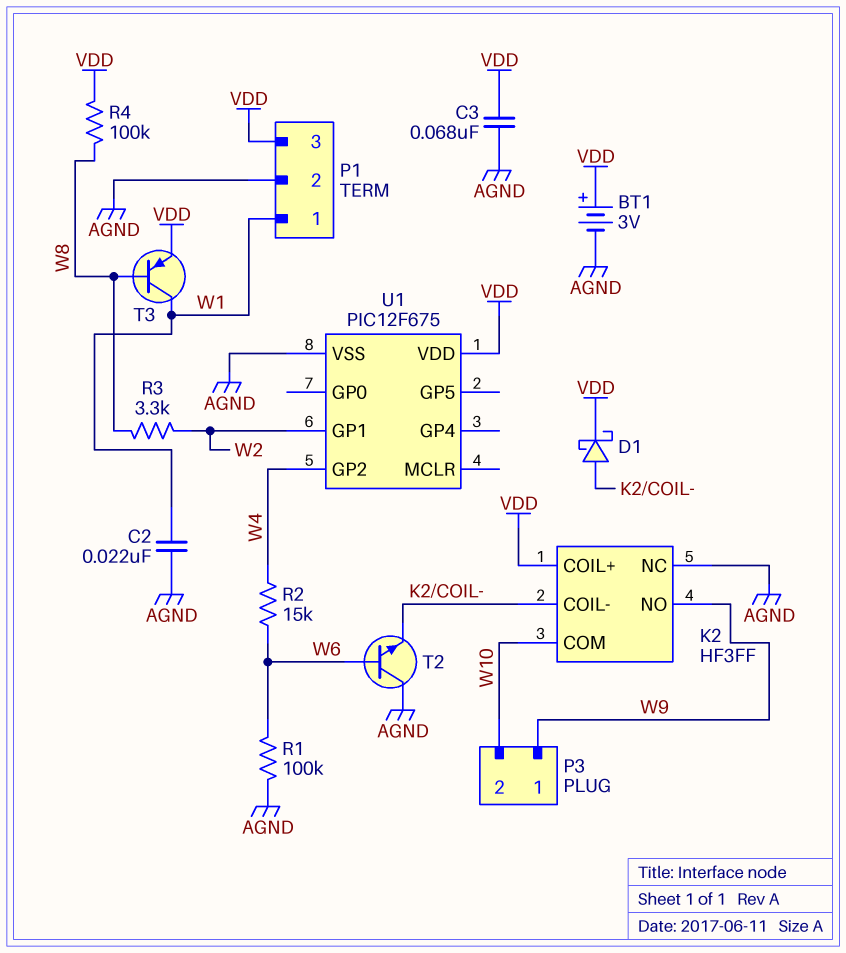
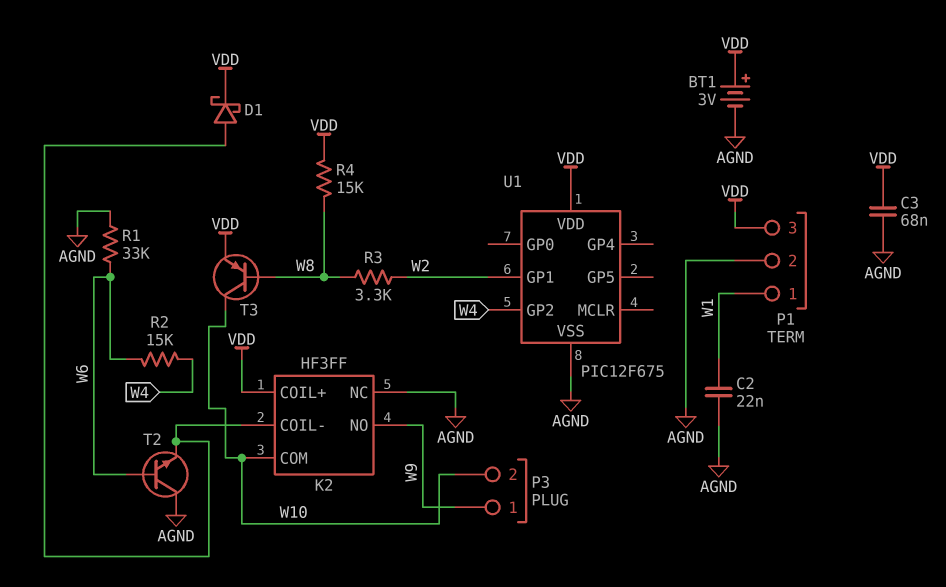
R1: 100k (AGND, W6) -> 33k (AGND, W6)
R4: 100k (VDD, W8) -> 15k (VDD, W8)
T3: PNP (B W8, C W1, E VDD) -> PNP (B W8, C W10, E VDD)

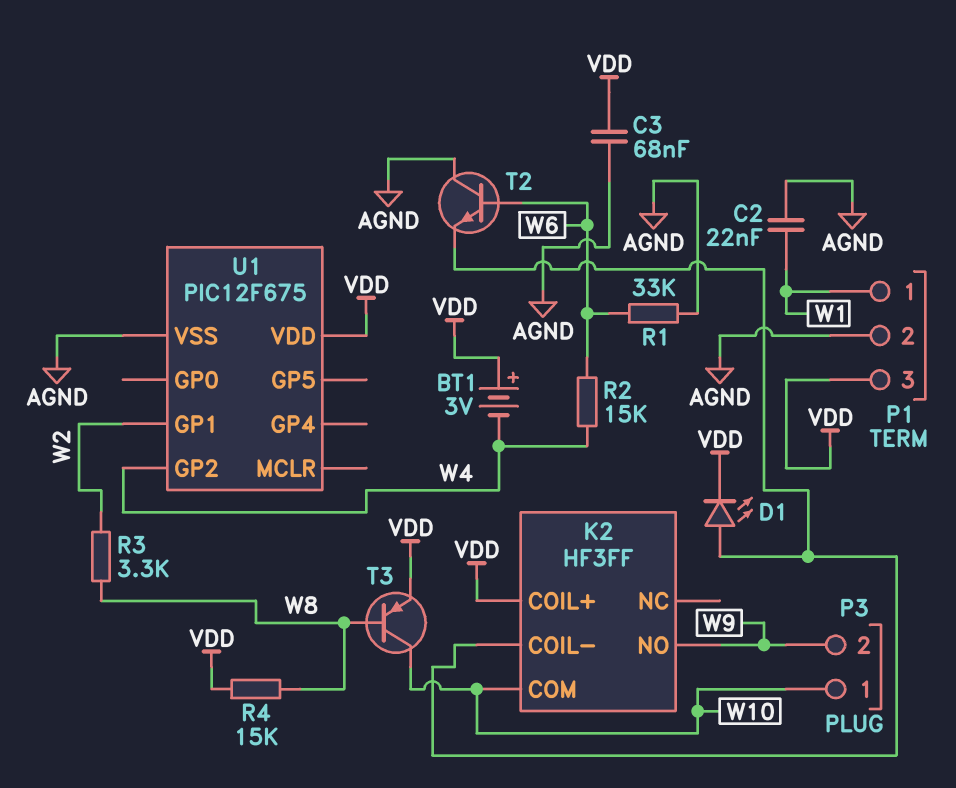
BT1: 3V (plus VDD, minus AGND) -> 3V (plus VDD, minus W4)
D1: schottky (A K2/COIL-, K VDD) -> LED (A K2/COIL-, K VDD)
K2 pin NC: AGND -> none
P3 pin 1: W9 -> W10
P3 pin 2: W10 -> W9

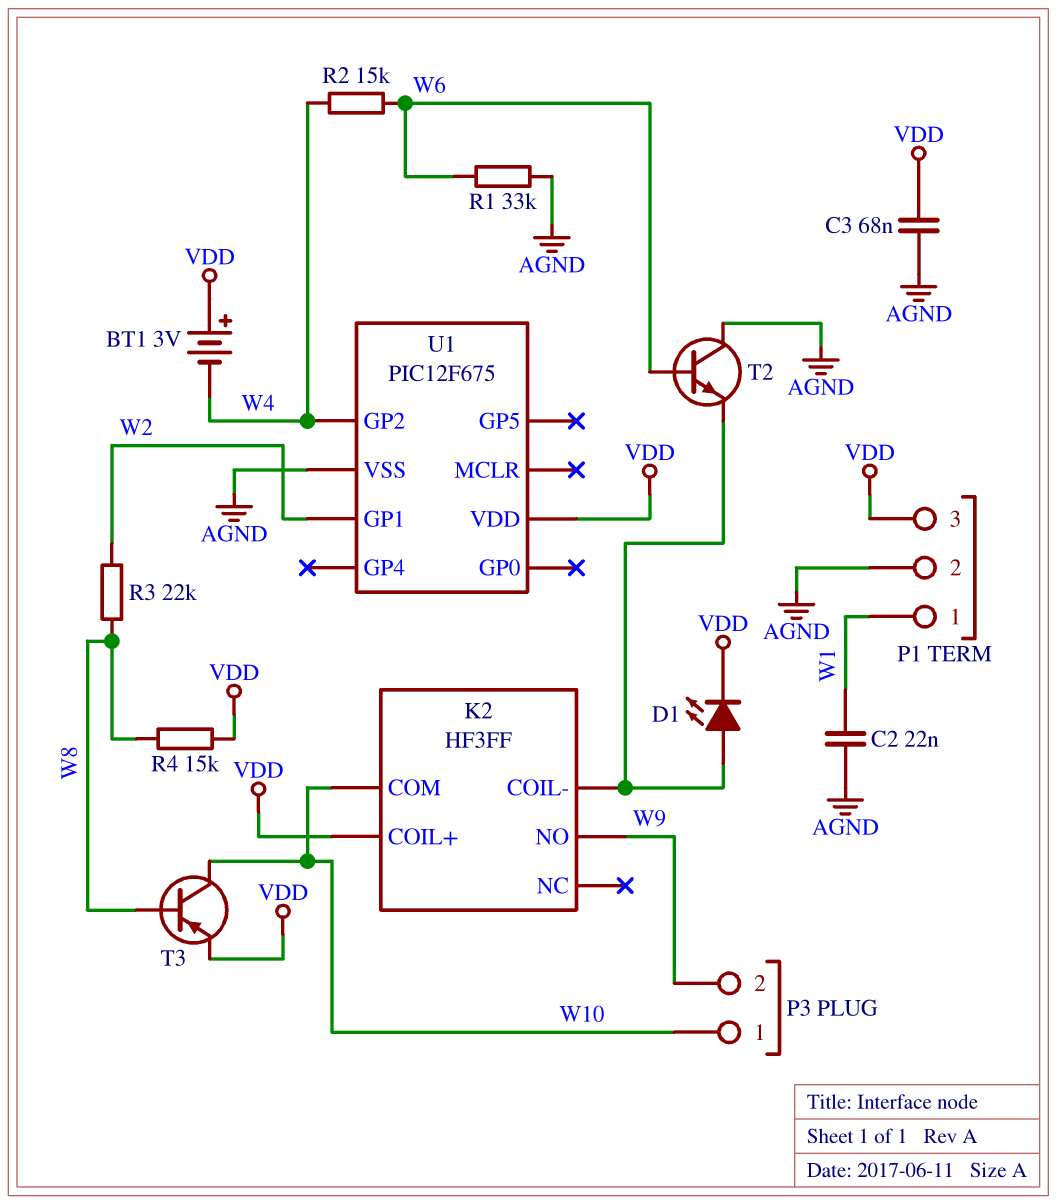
R3: 3.3k (W2, W8) -> 22k (W2, W8)

